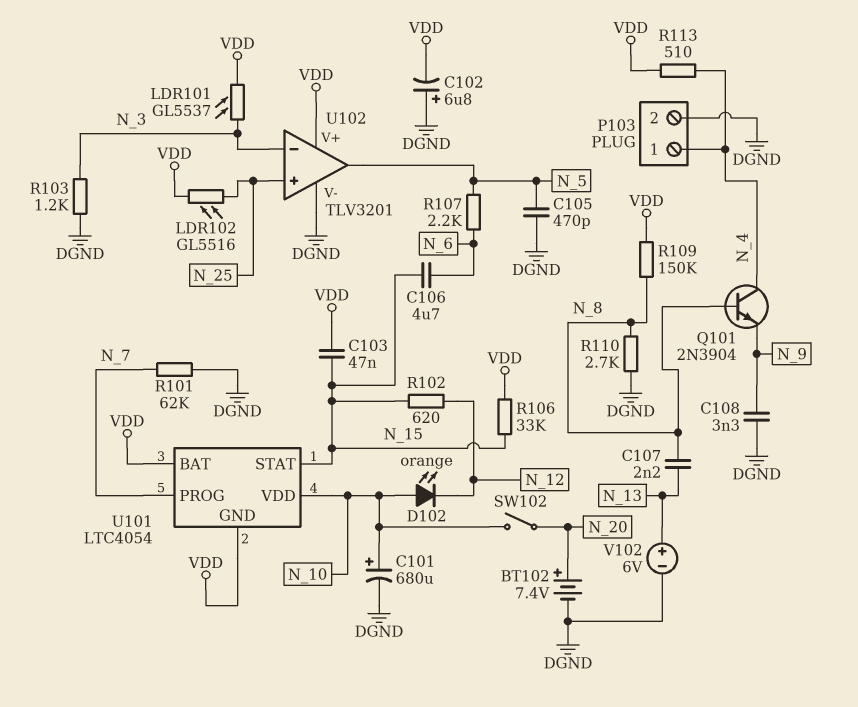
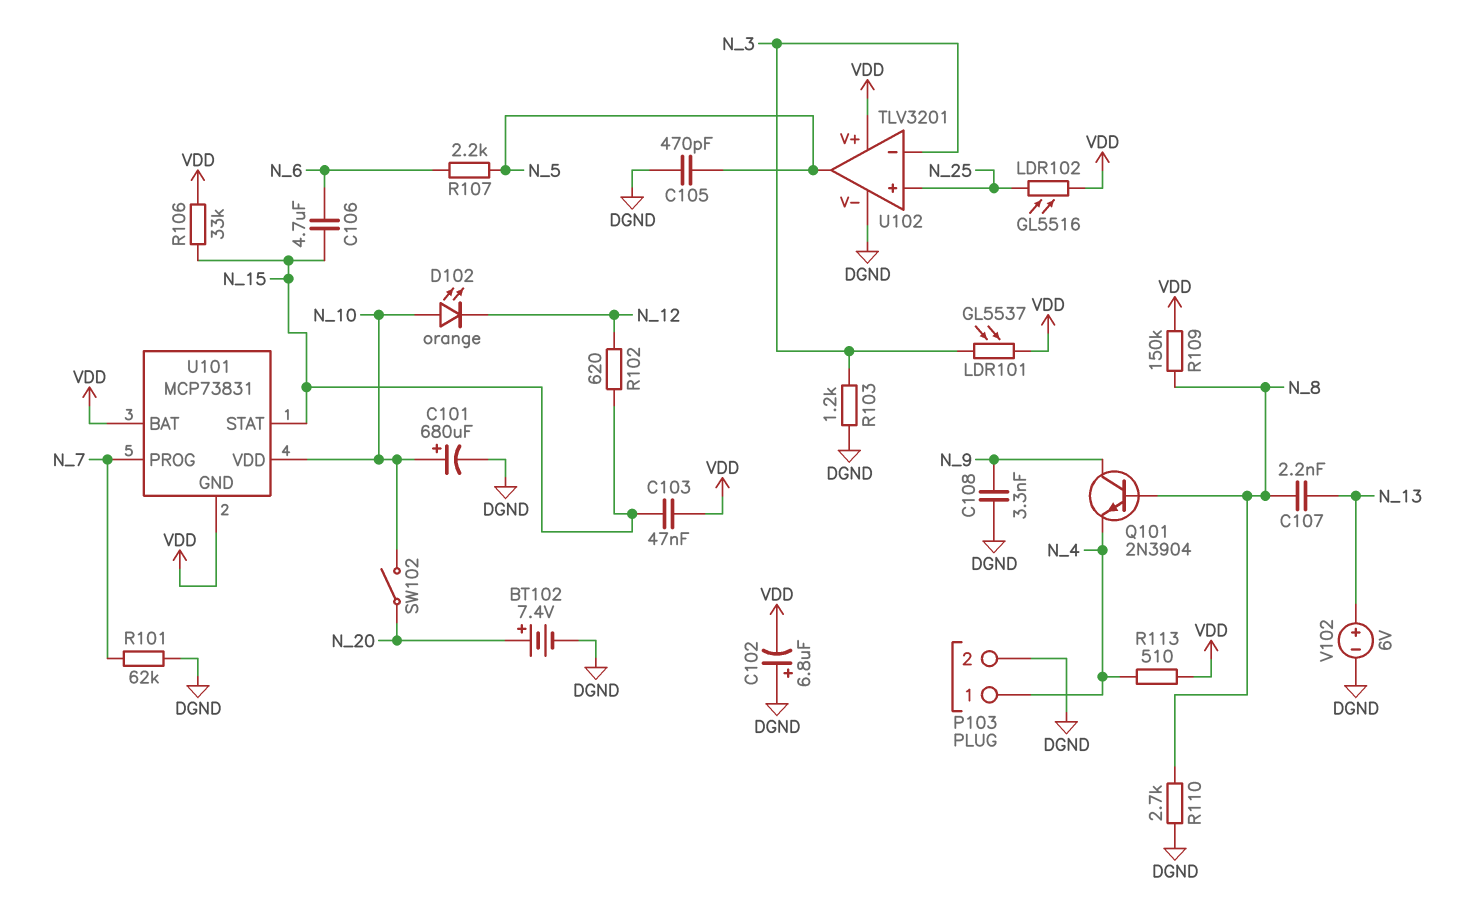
Q101: NPN 2N3904 (B N_8, C N_4, E N_9) -> NPN 2N3904 (B N_8, C N_9, E N_4)
U101: LTC4054 -> MCP73831

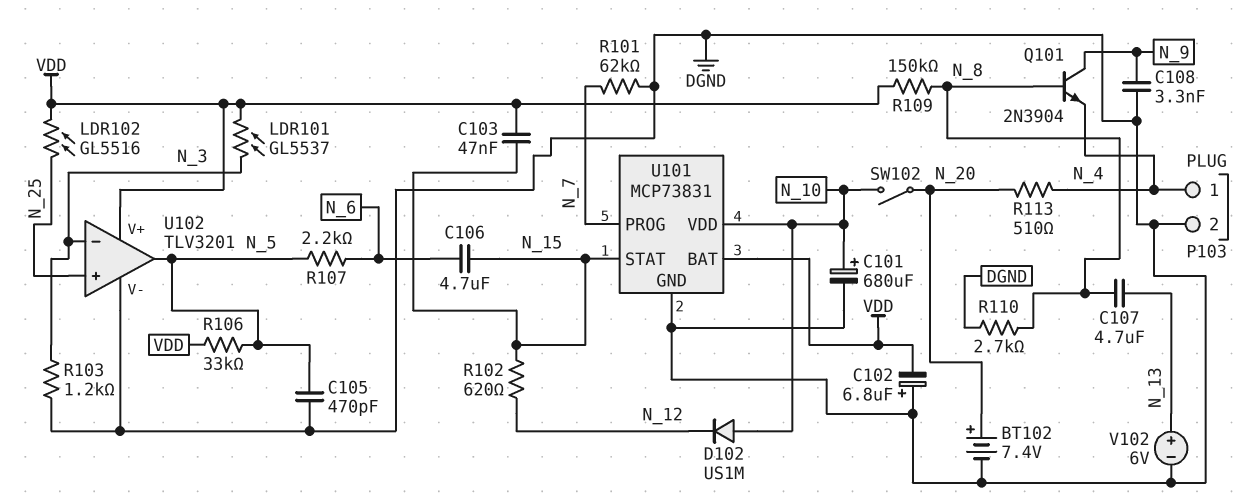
C107: 2.2nF (N_8, N_13) -> 4.7uF (N_8, N_13)
D102: LED orange (A N_10, K N_12) -> diode US1M (A N_10, K N_12)
R106: 33k (N_15, VDD) -> 33k (N_5, VDD)
R113: 510 (N_4, VDD) -> 510 (N_4, N_20)
U101 pin GND: VDD -> DGND

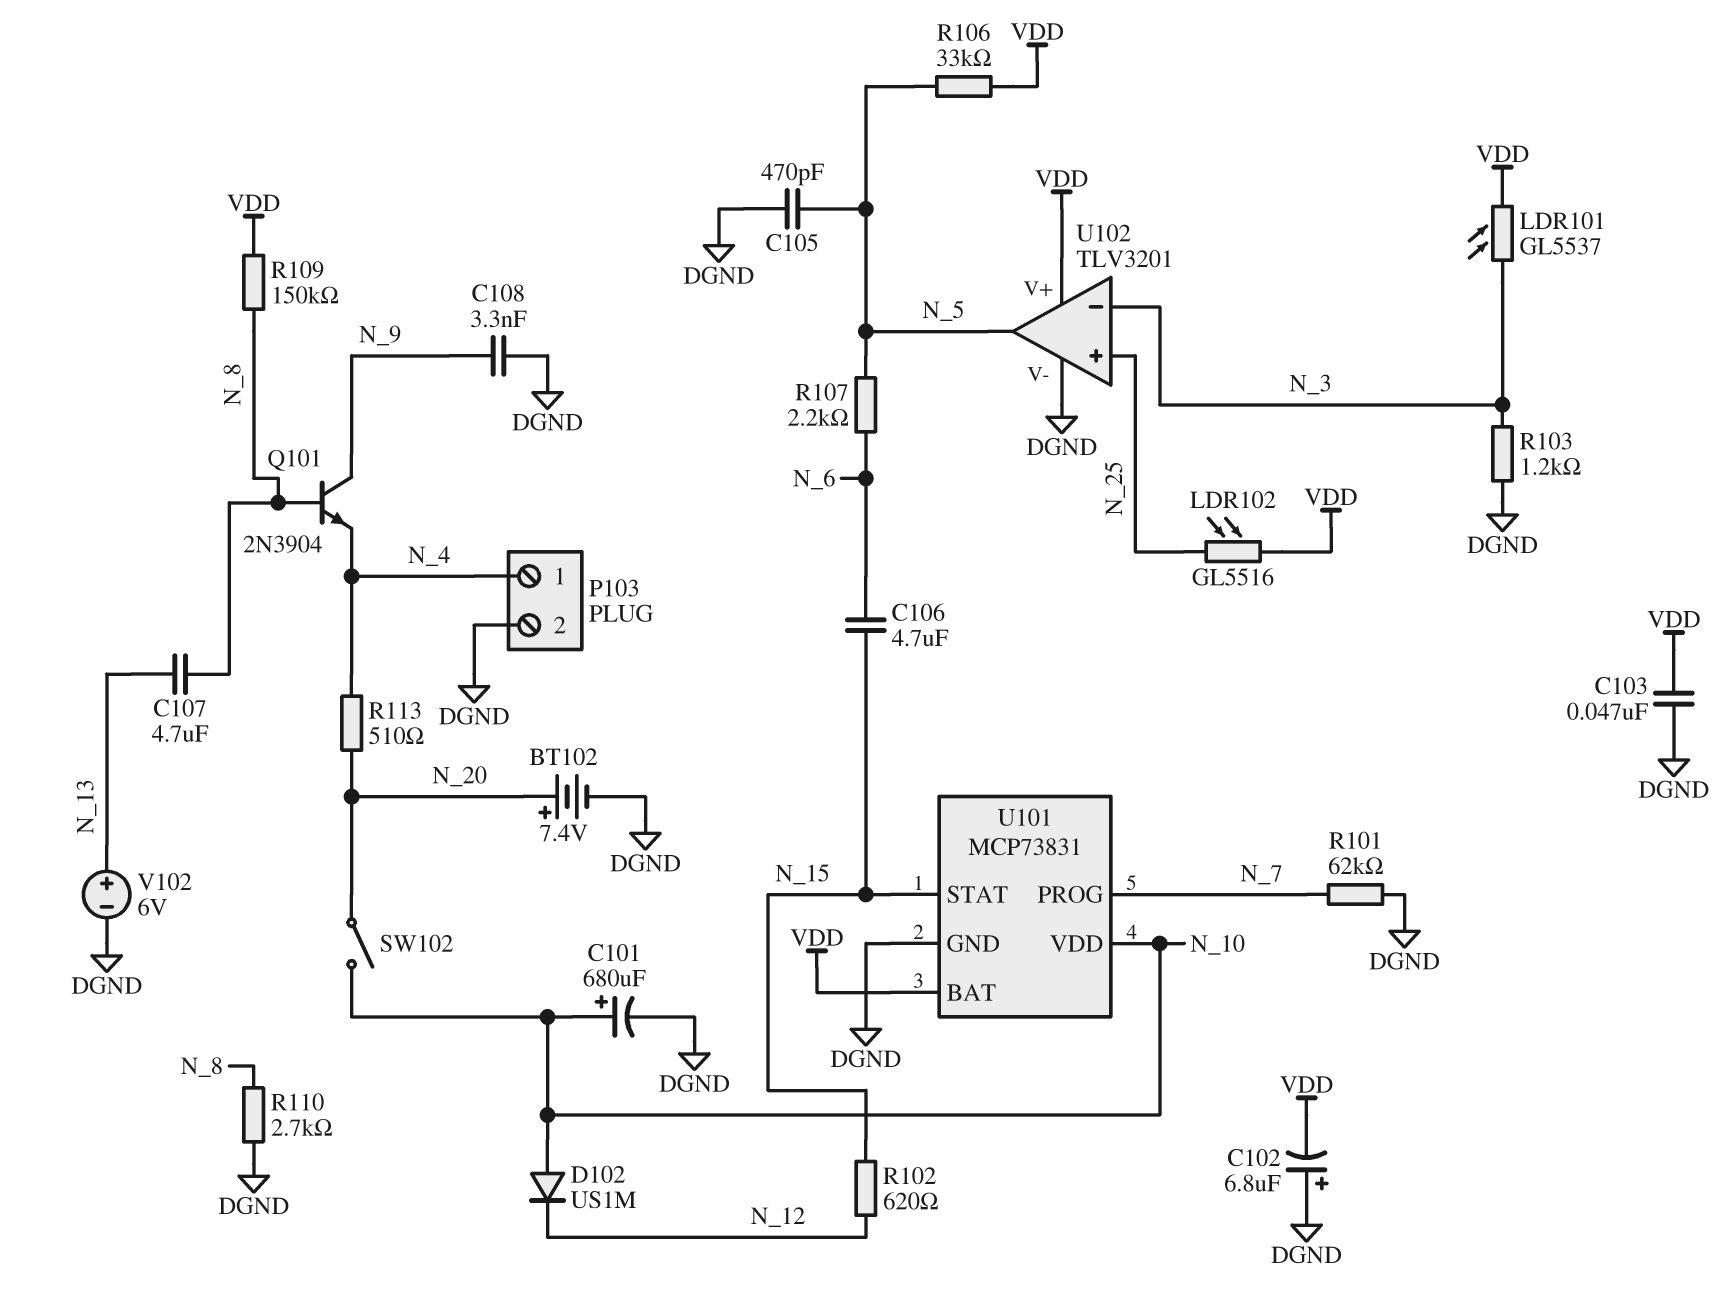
C103: 47nF (N_15, VDD) -> 47nF (DGND, VDD)

